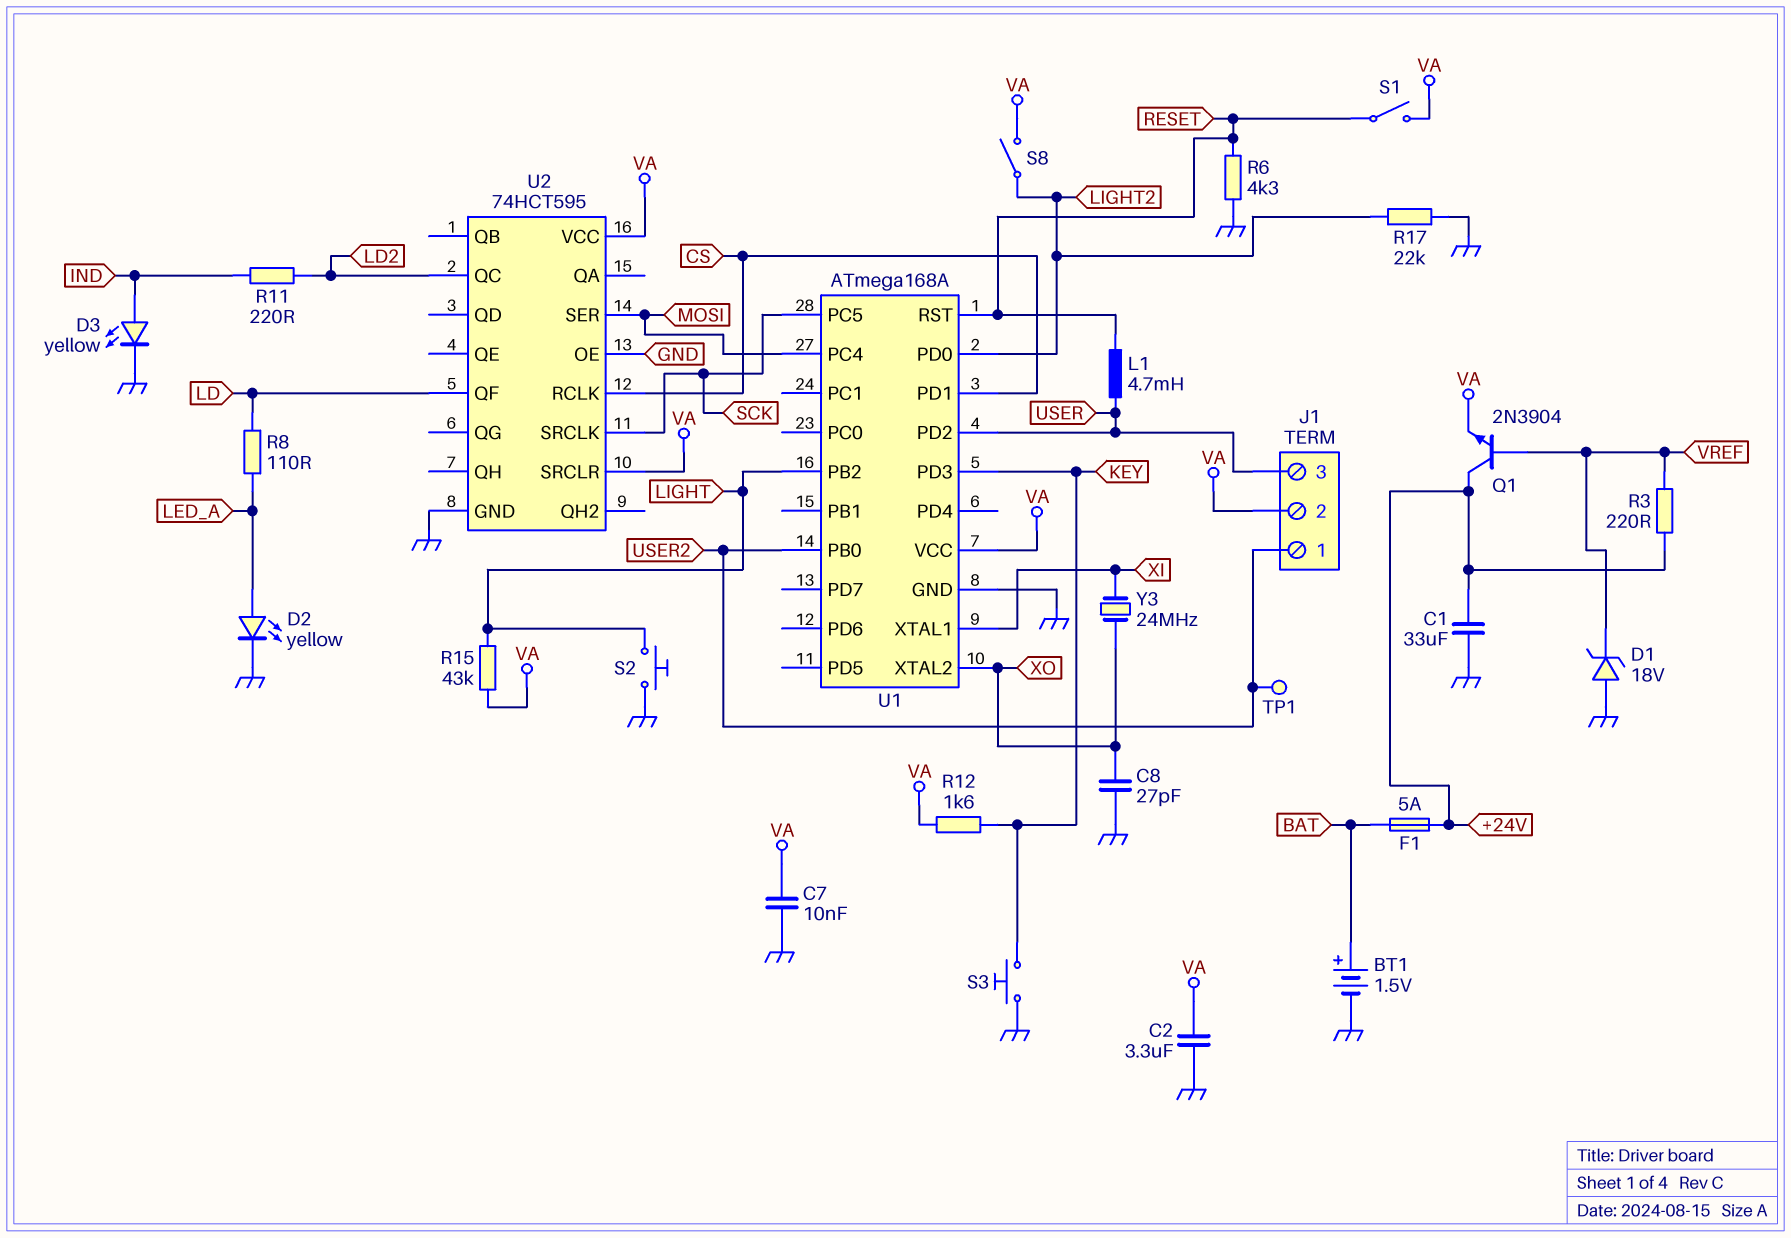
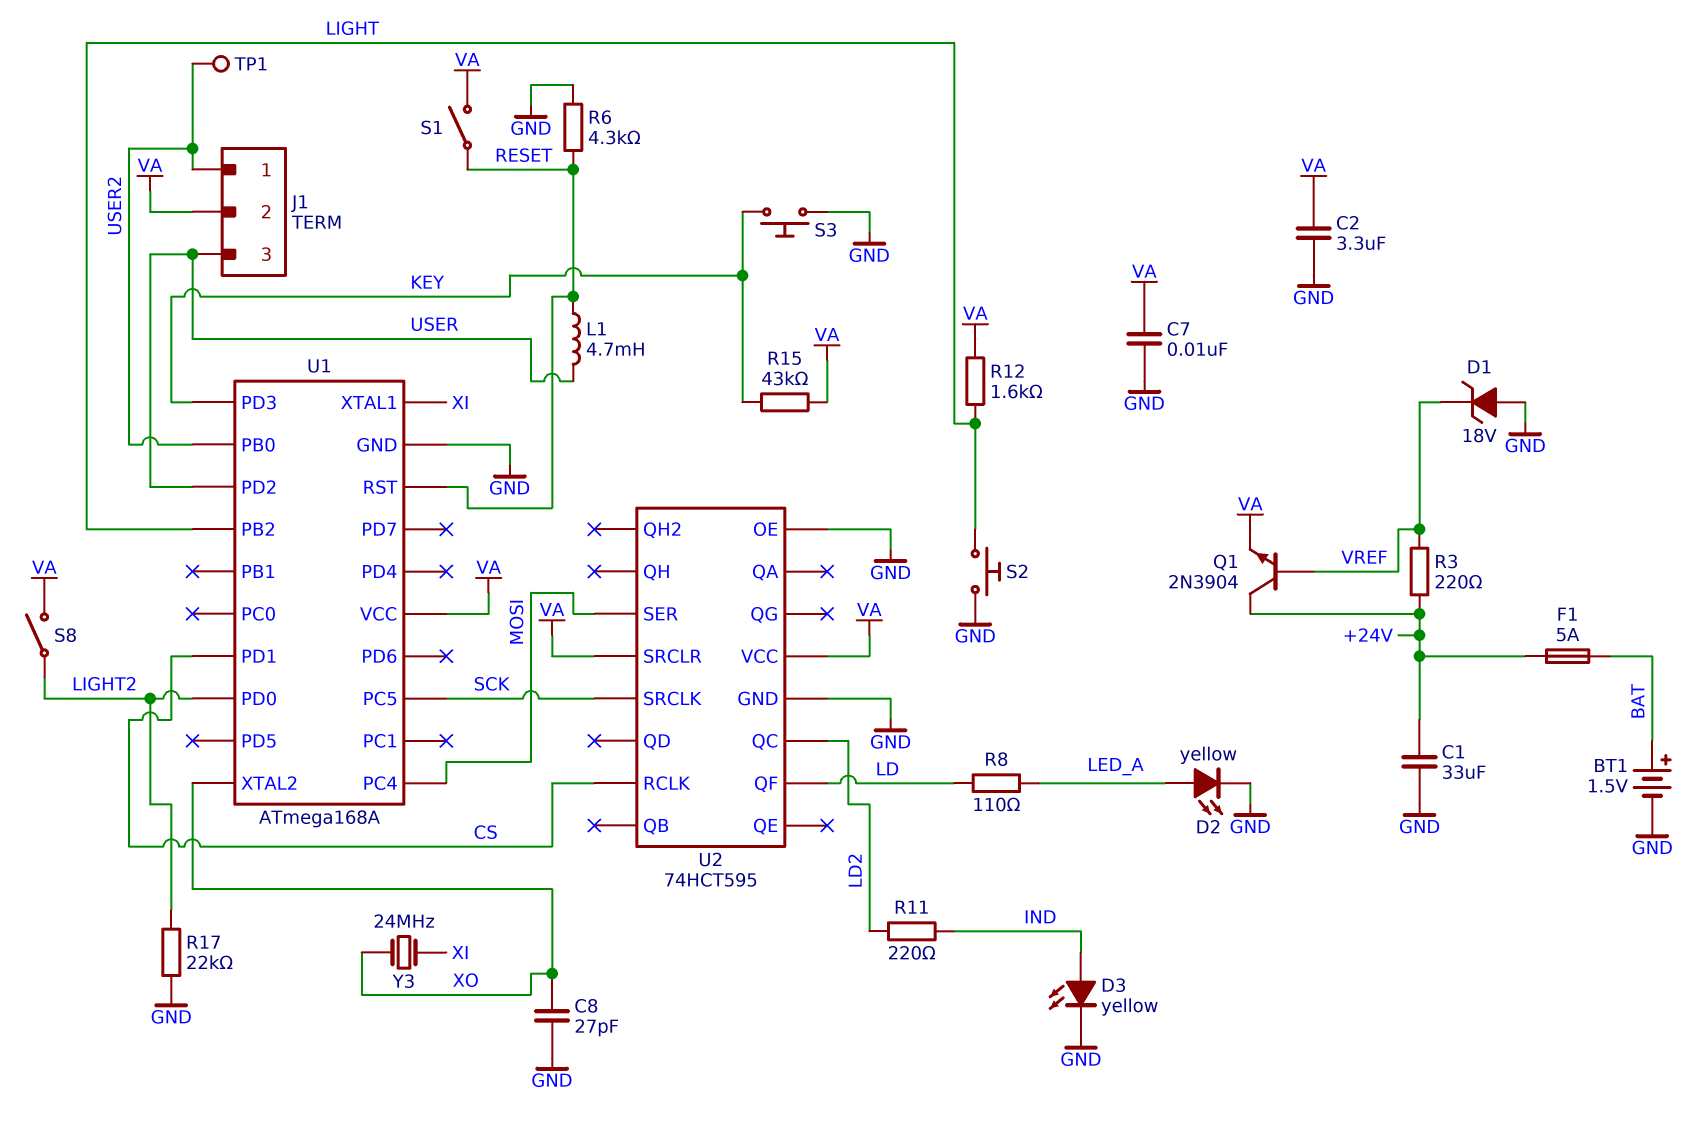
R12: 1.6k (KEY, VA) -> 1.6k (LIGHT, VA)
R15: 43k (LIGHT, VA) -> 43k (KEY, VA)

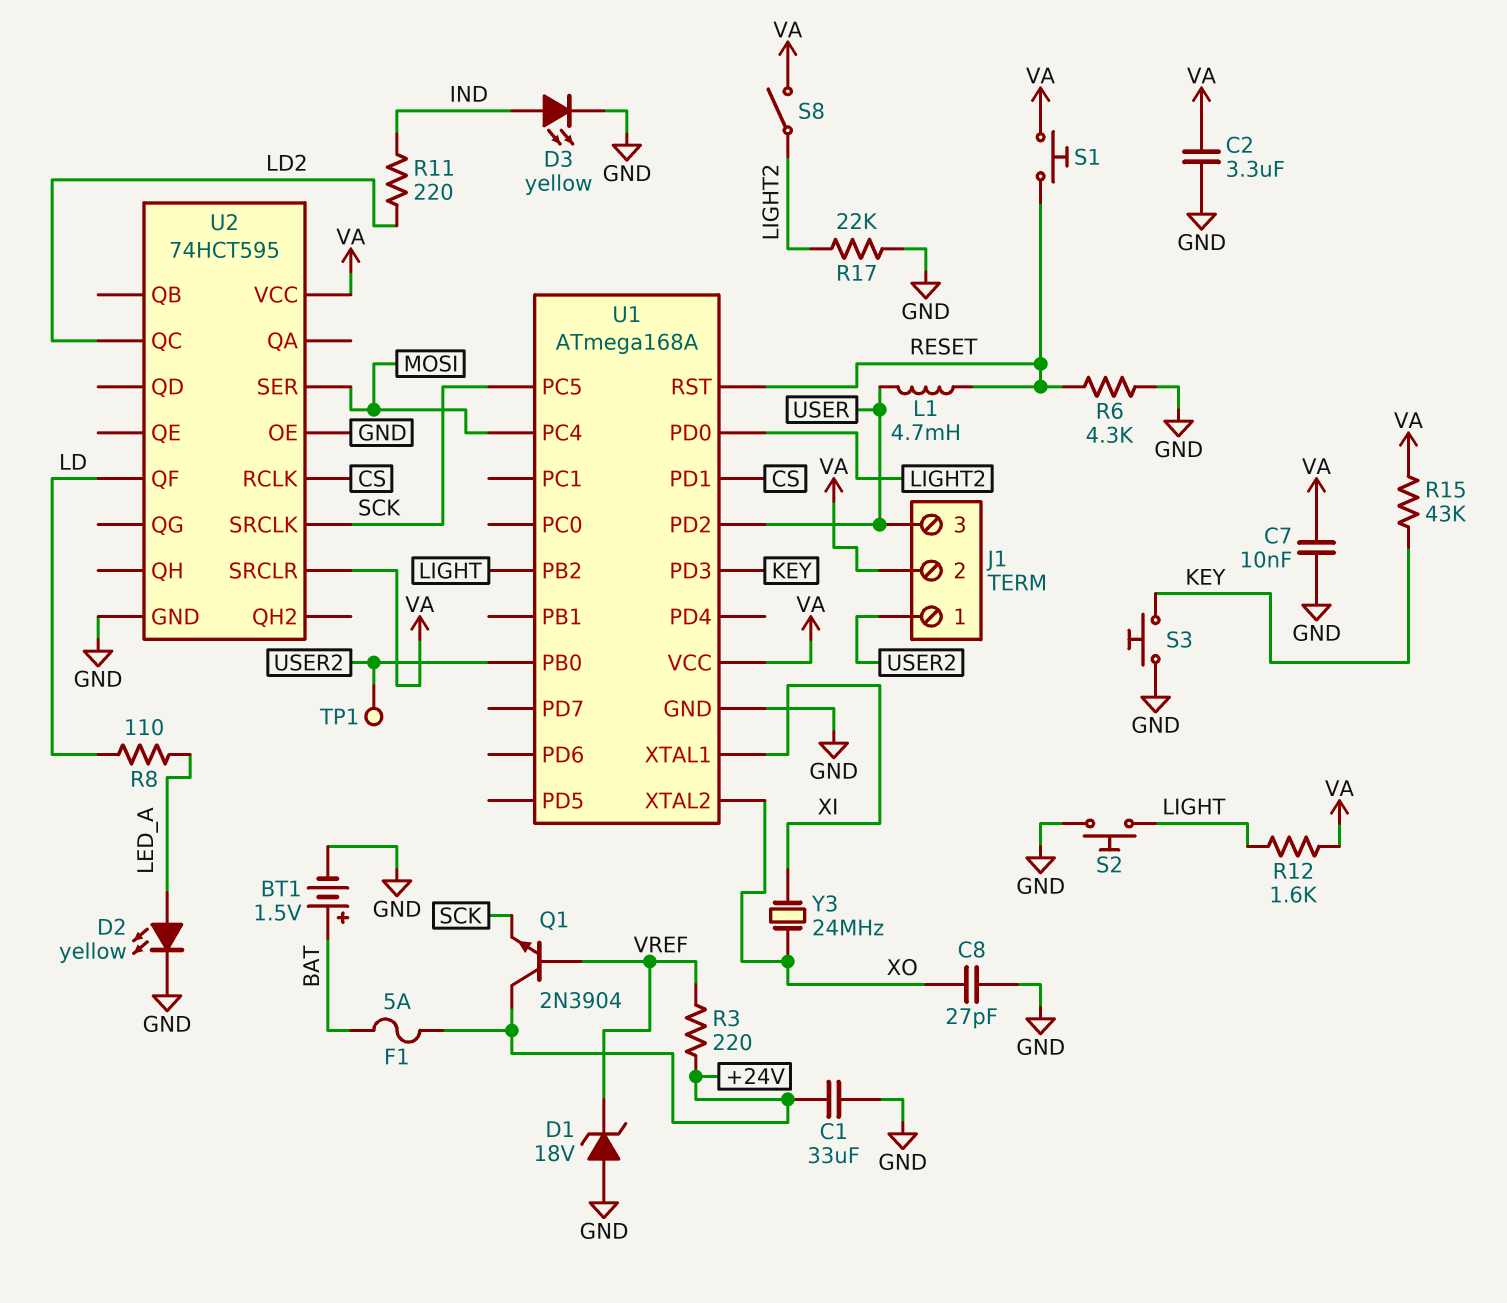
Q1: NPN 2N3904 (B VREF, C +24V, E VA) -> NPN 2N3904 (B VREF, C +24V, E SCK)
S1: switch (RESET, VA) -> button (RESET, VA)

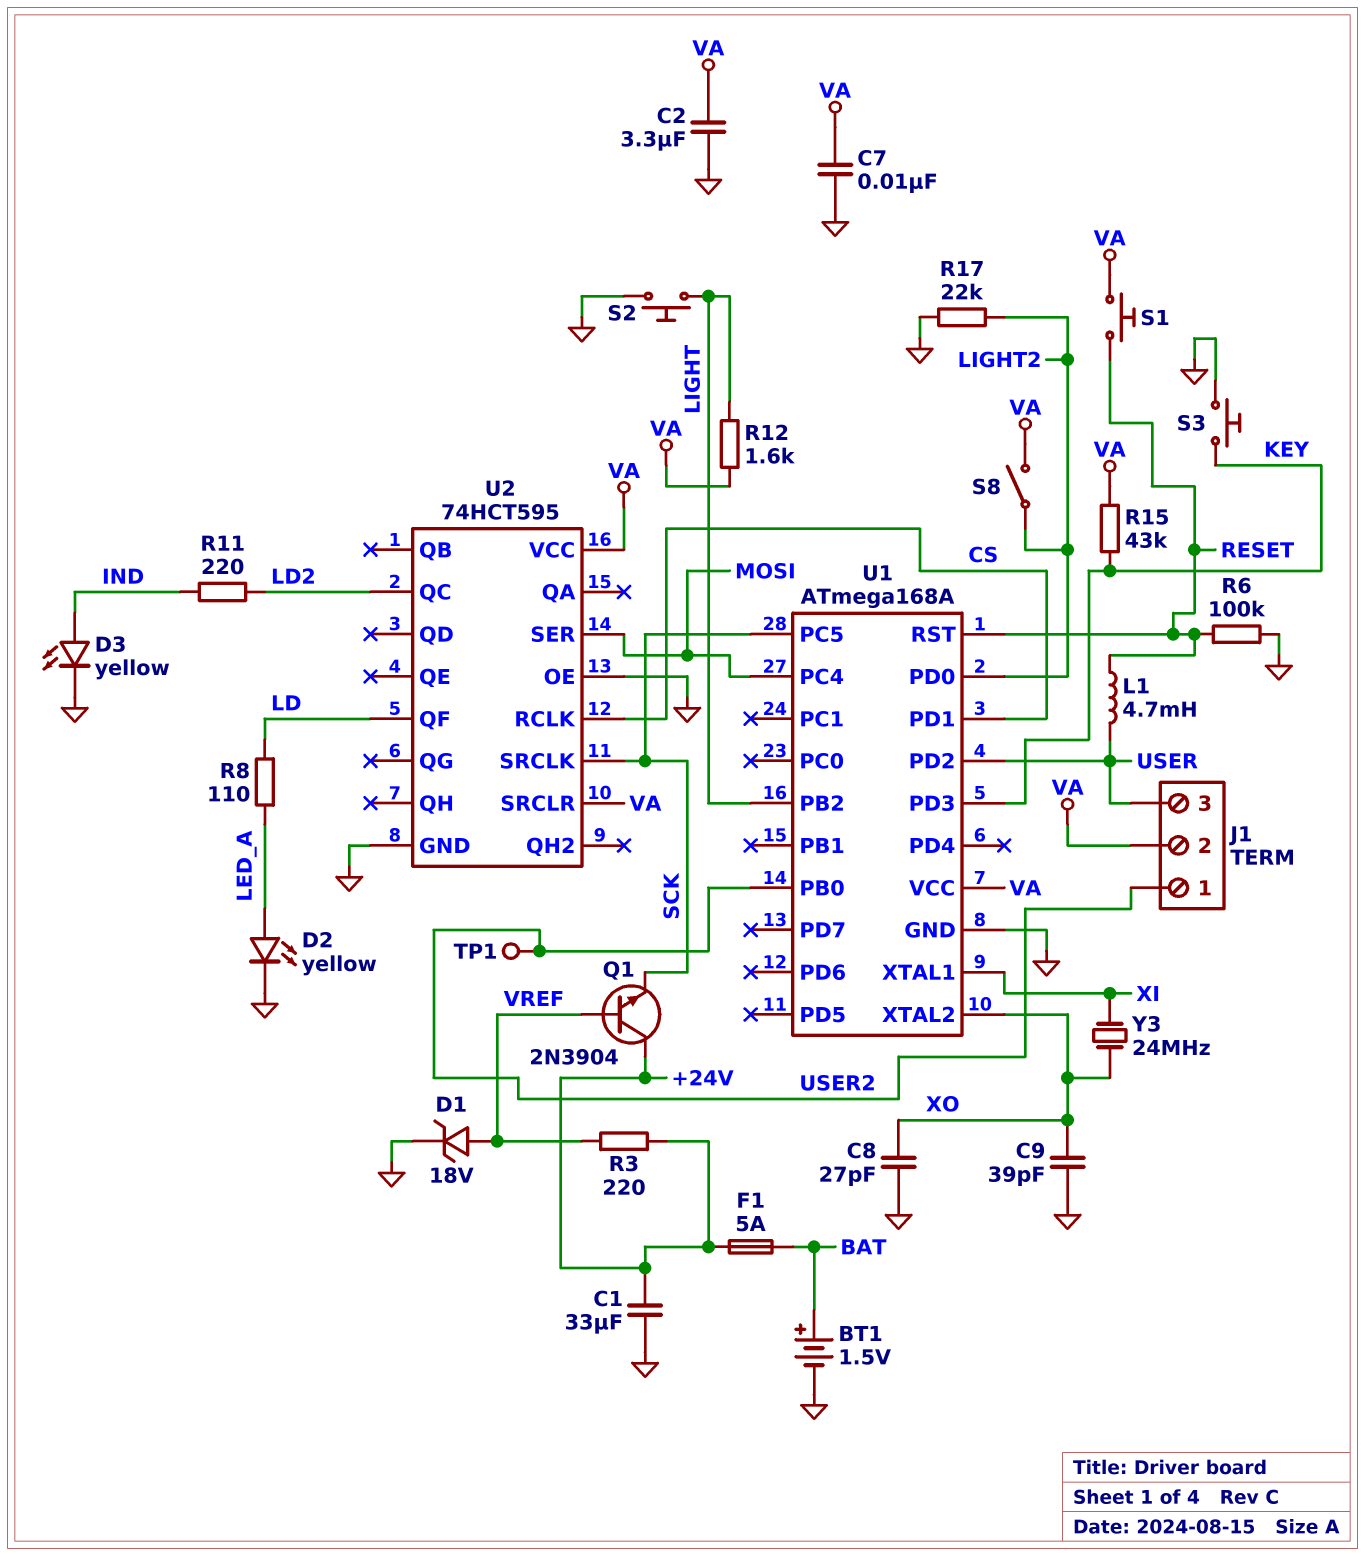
C9: none -> 39pF (GND, XO)
D1: zener 18V (A GND, K VREF) -> zener 18V (A VREF, K GND)
R6: 4.3k (GND, RESET) -> 100k (GND, RESET)

